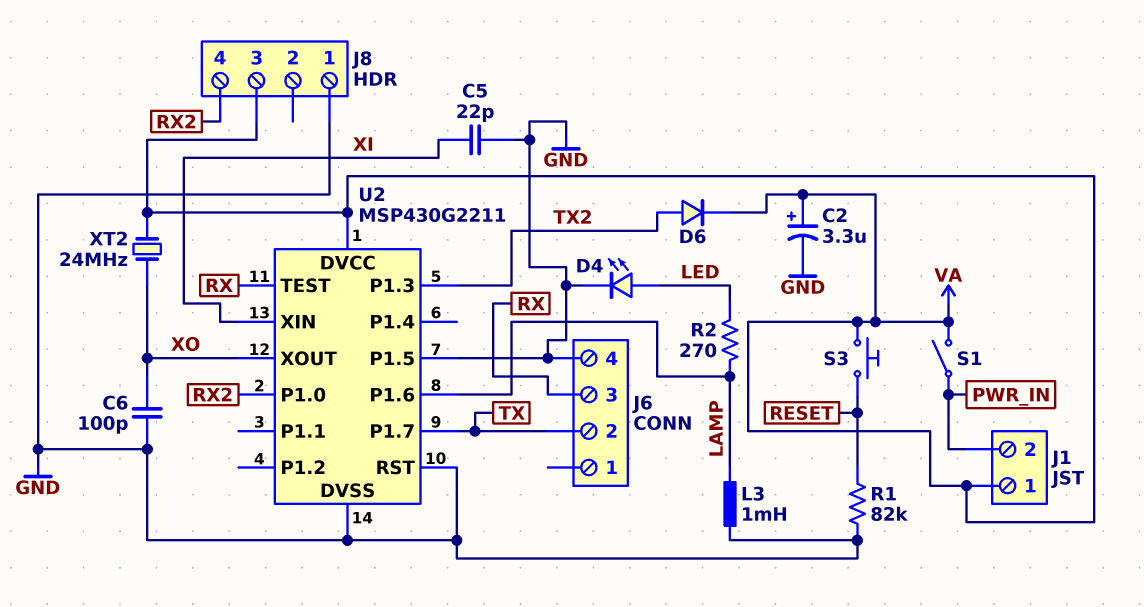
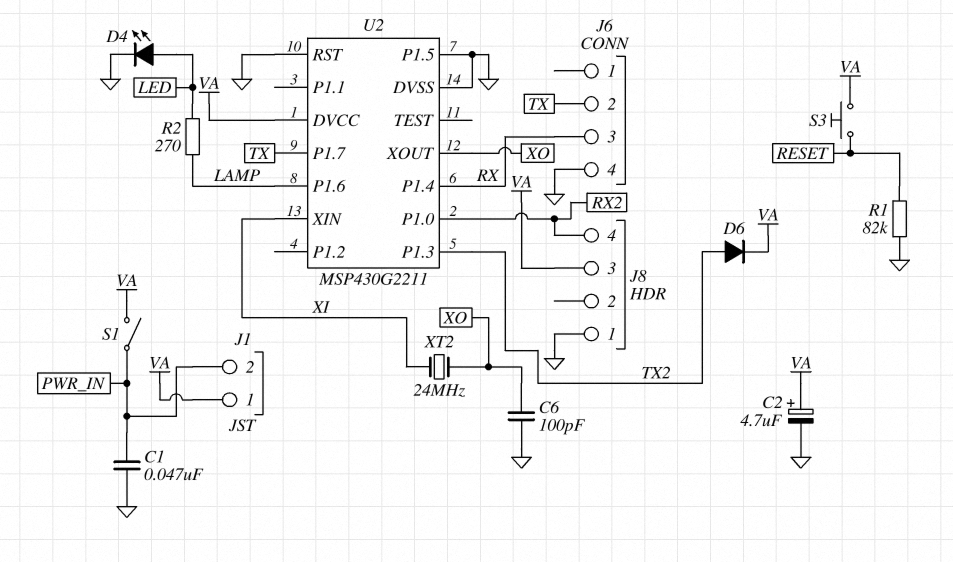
C1: none -> 47nF (GND, PWR_IN)
C2: 3.3uF (plus VA, minus GND) -> 4.7uF (plus VA, minus GND)
C5: 22pF (GND, XI) -> none
L3: 1mH (GND, LAMP) -> none
U2 pin P1.4: none -> RX
U2 pin TEST: RX -> none
XT2: 24MHz (VA, XO) -> 24MHz (XI, XO)

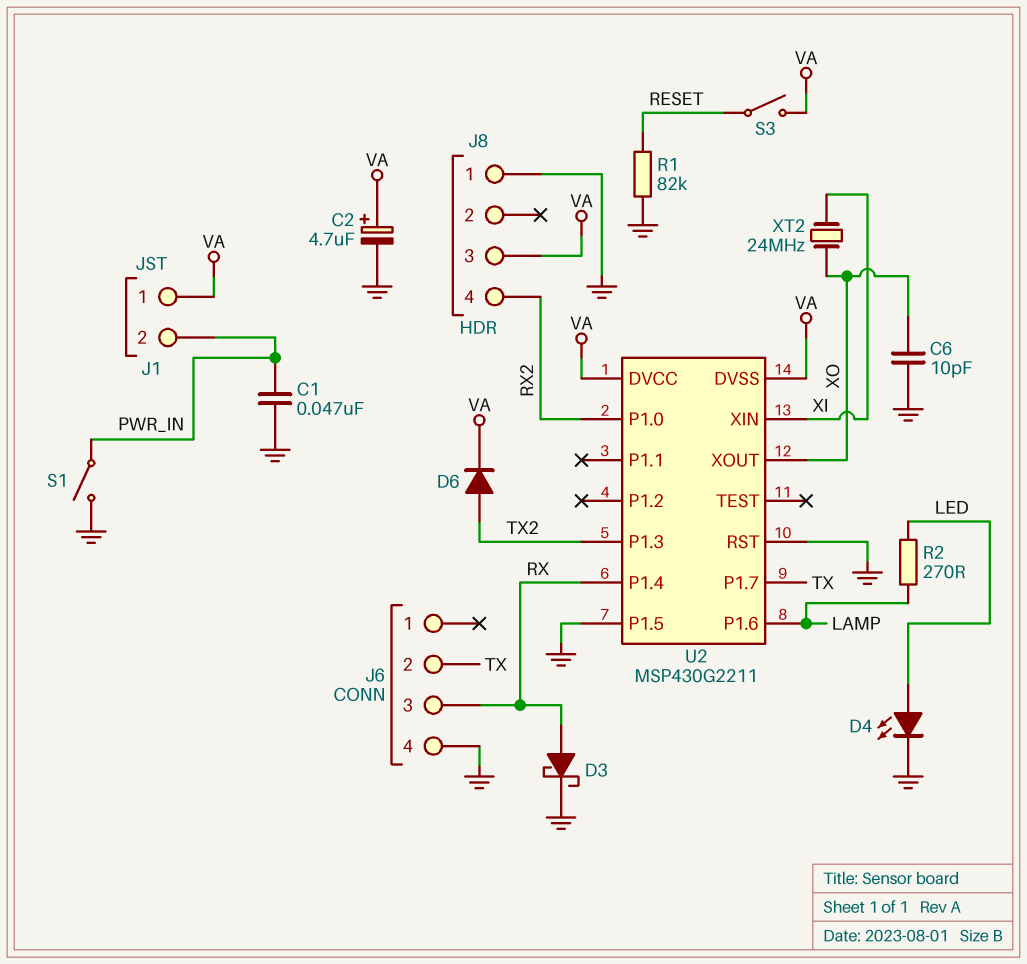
C6: 100pF (GND, XO) -> 10pF (GND, XO)
D3: none -> schottky (A RX, K GND)
S1: switch (PWR_IN, VA) -> switch (GND, PWR_IN)
S3: button (RESET, VA) -> switch (RESET, VA)
U2 pin DVSS: GND -> VA

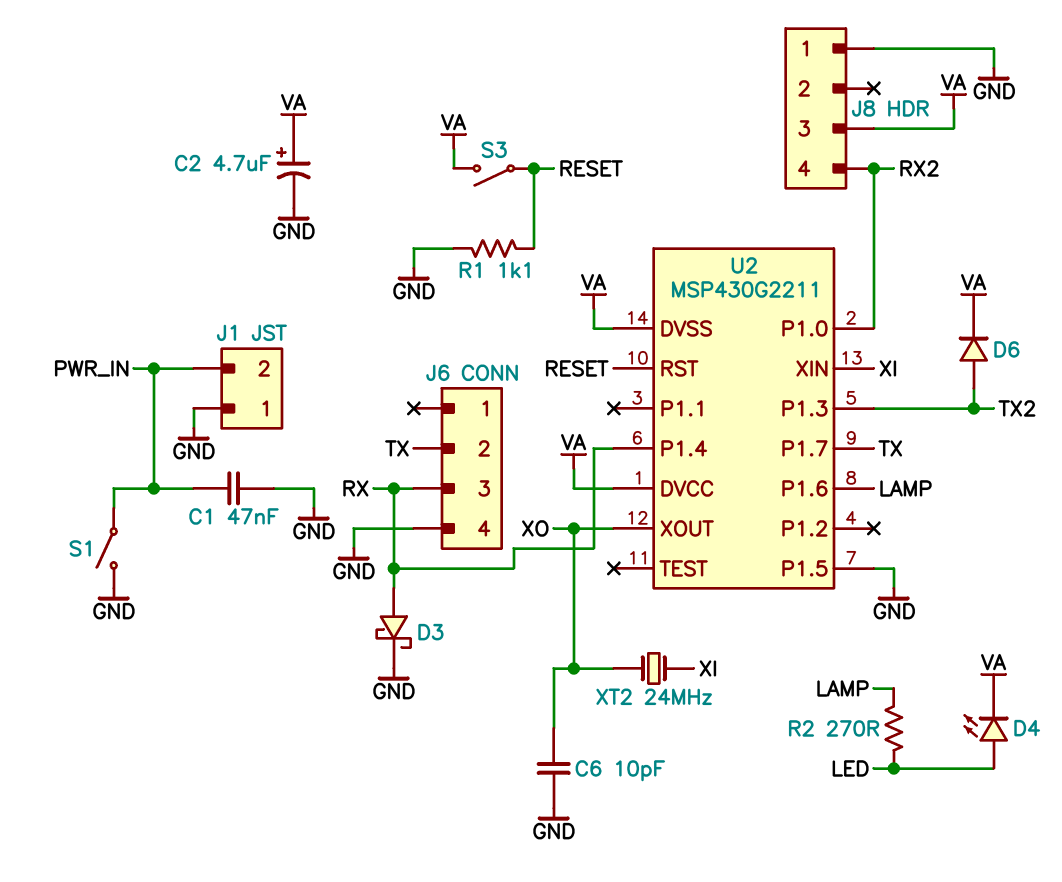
D4: LED (A LED, K GND) -> LED (A LED, K VA)
J1 pin 1: VA -> GND
R1: 82k (GND, RESET) -> 1.1k (GND, RESET)
U2 pin RST: GND -> RESET

